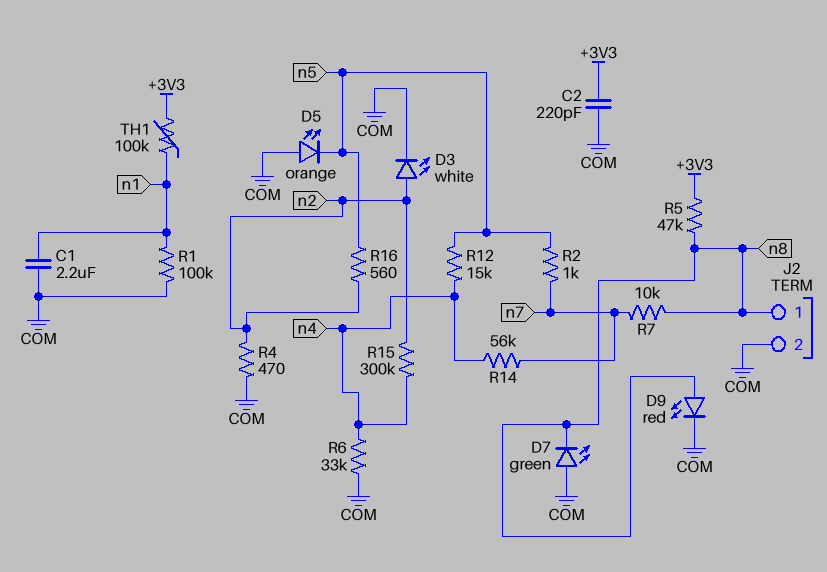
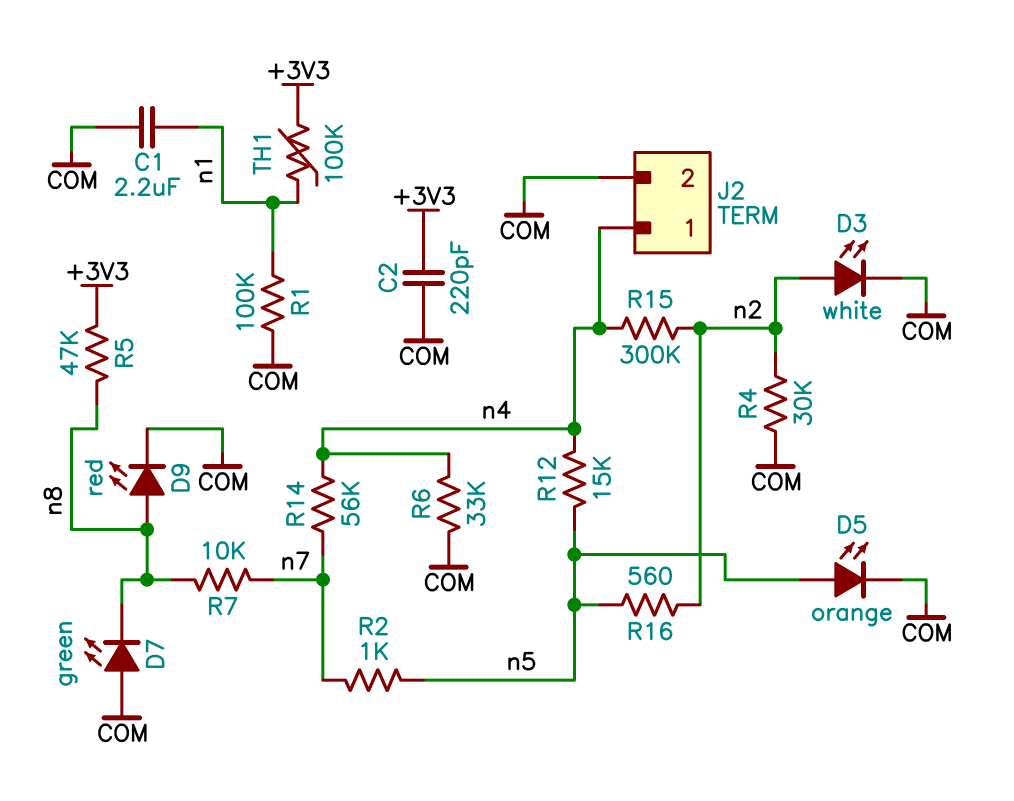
D5: LED orange (A COM, K n5) -> LED orange (A n5, K COM)
J2 pin 1: n8 -> n4
R4: 470 (COM, n2) -> 30k (COM, n2)

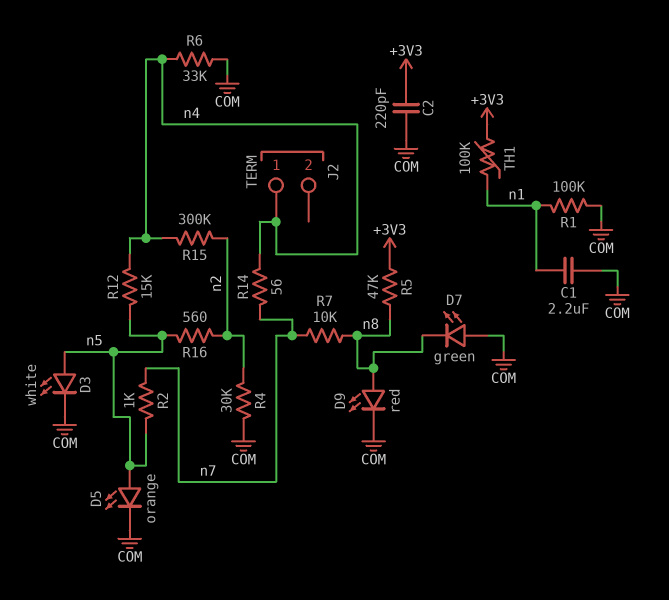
D3: LED white (A n2, K COM) -> LED white (A n5, K COM)
J2 pin 2: COM -> none
R14: 56k (n4, n7) -> 56 (n4, n7)

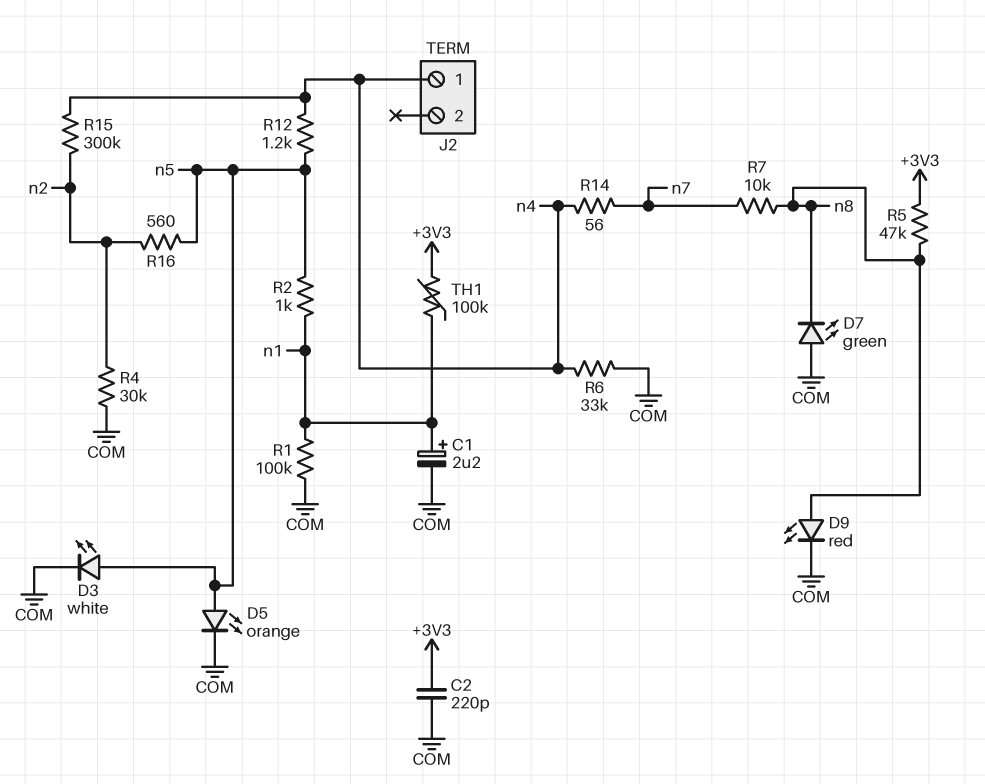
C1: 2.2uF (COM, n1) -> 2.2uF (plus n1, minus COM)
R2: 1k (n5, n7) -> 1k (n1, n5)
R12: 15k (n4, n5) -> 1.2k (n4, n5)

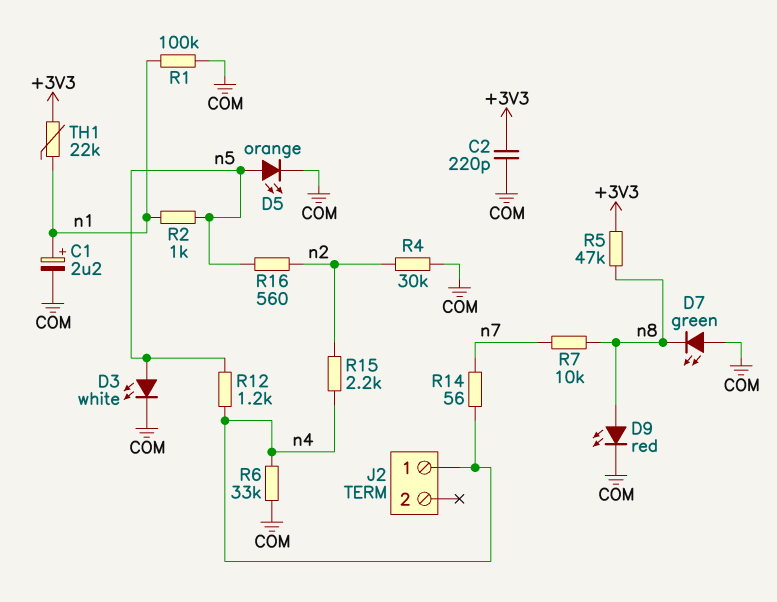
R15: 300k (n2, n4) -> 2.2k (n2, n4)
TH1: 100k (+3V3, n1) -> 22k (+3V3, n1)

